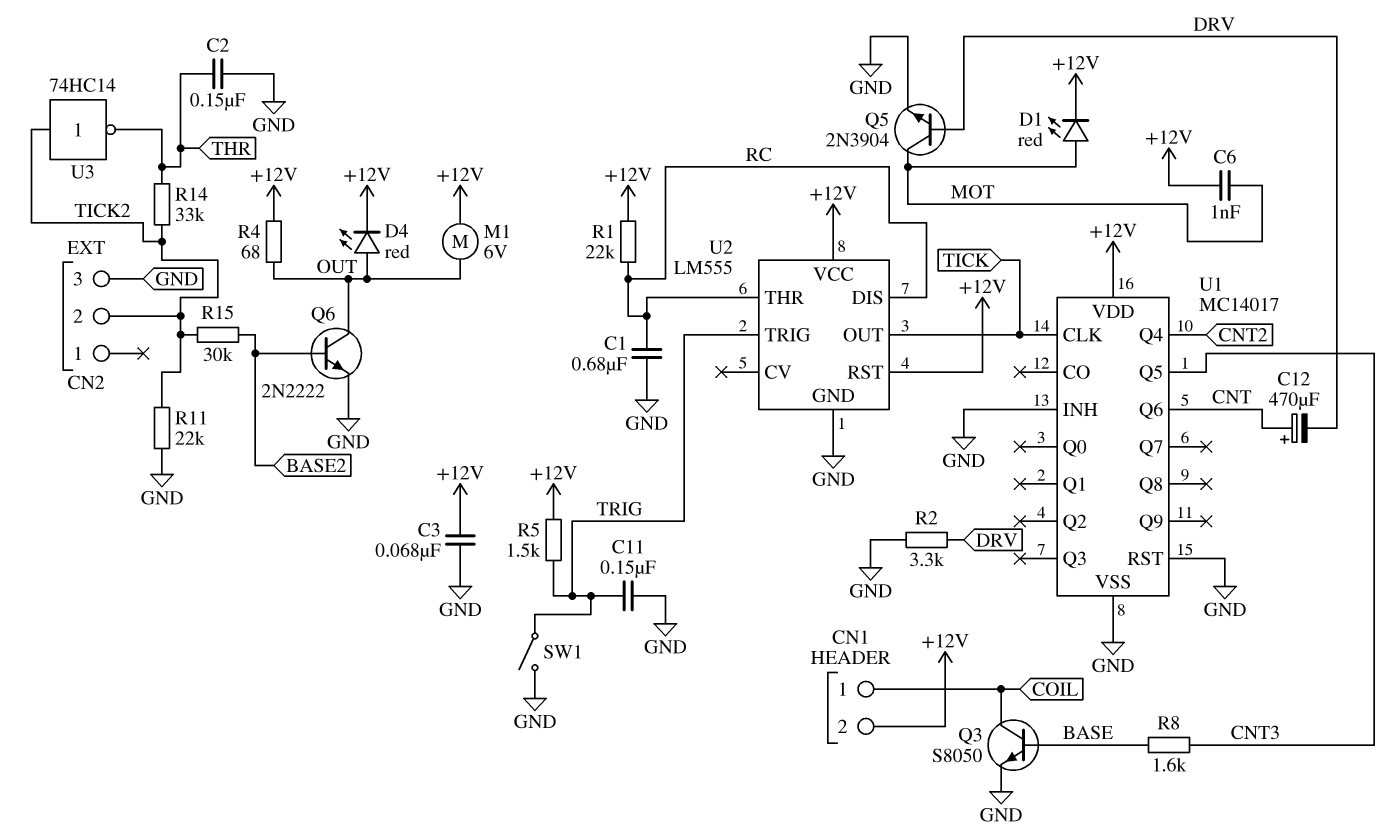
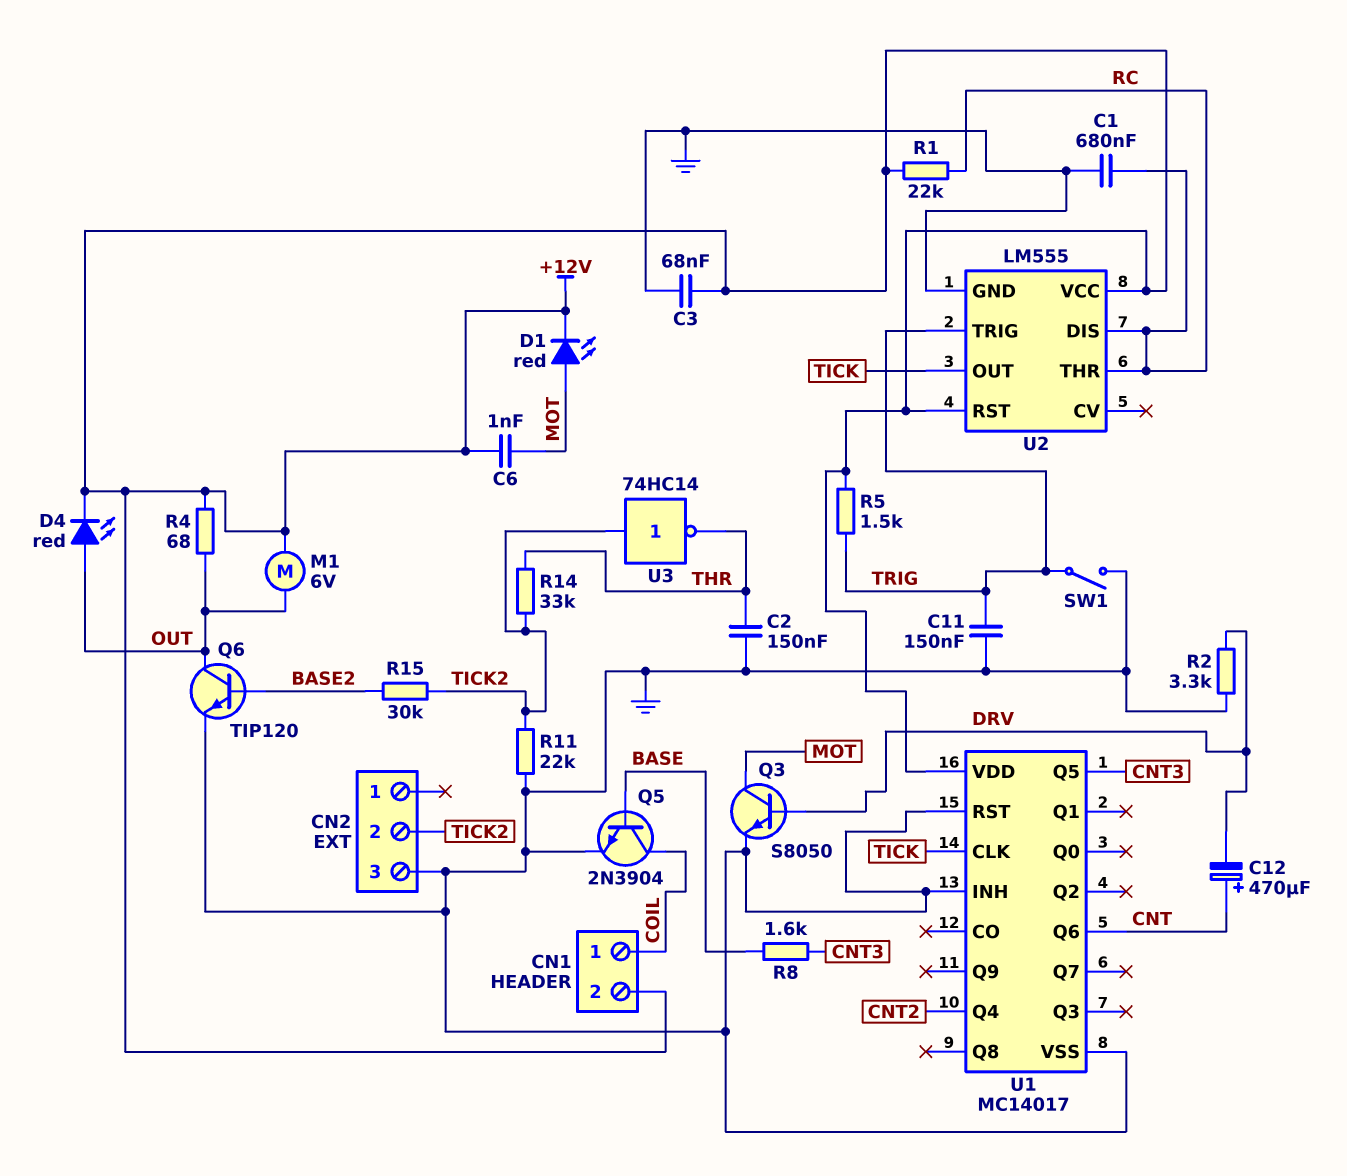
Q3: NPN S8050 (B BASE, C COIL, E GND) -> NPN S8050 (B DRV, C MOT, E GND)
Q5: NPN 2N3904 (B DRV, C MOT, E GND) -> NPN 2N3904 (B BASE, C COIL, E GND)
Q6: NPN 2N2222 (B BASE2, C OUT, E GND) -> NPN TIP120 (B BASE2, C OUT, E GND)

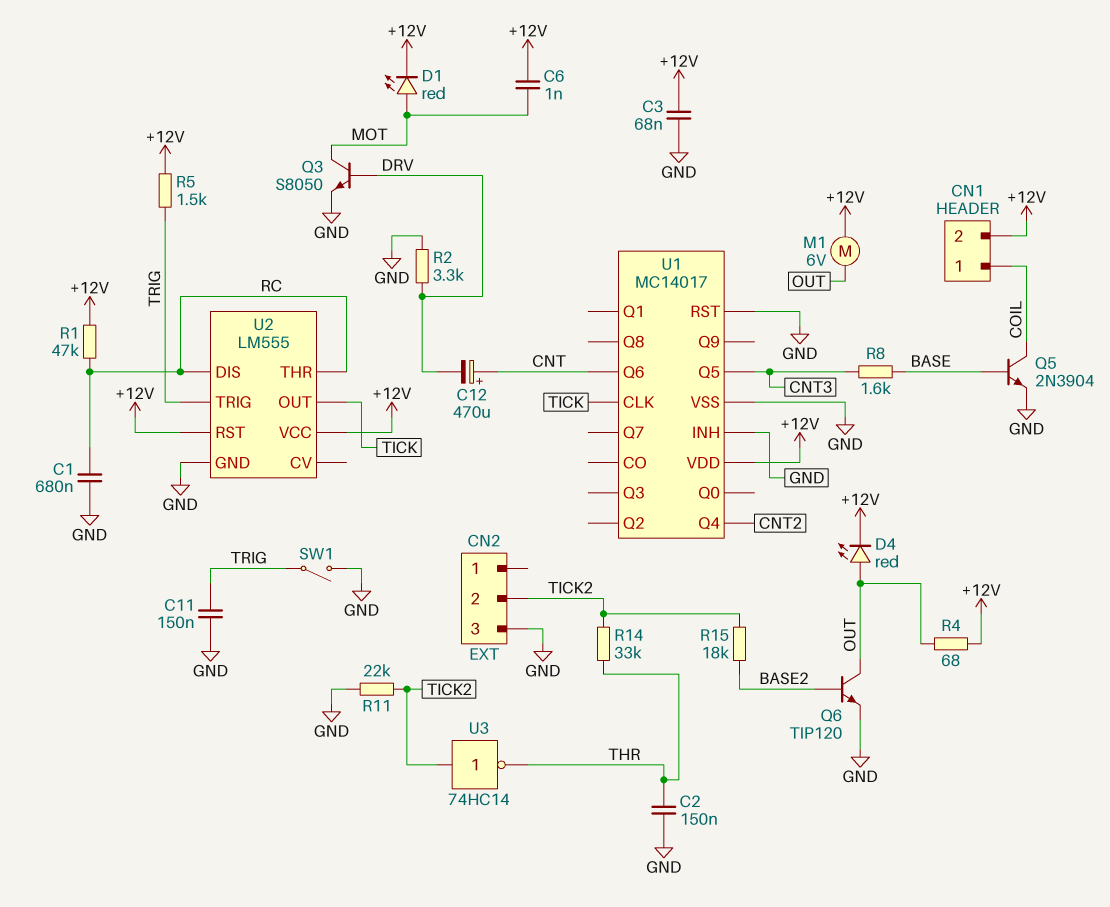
R1: 22k (+12V, RC) -> 47k (+12V, RC)
R15: 30k (BASE2, TICK2) -> 18k (BASE2, TICK2)

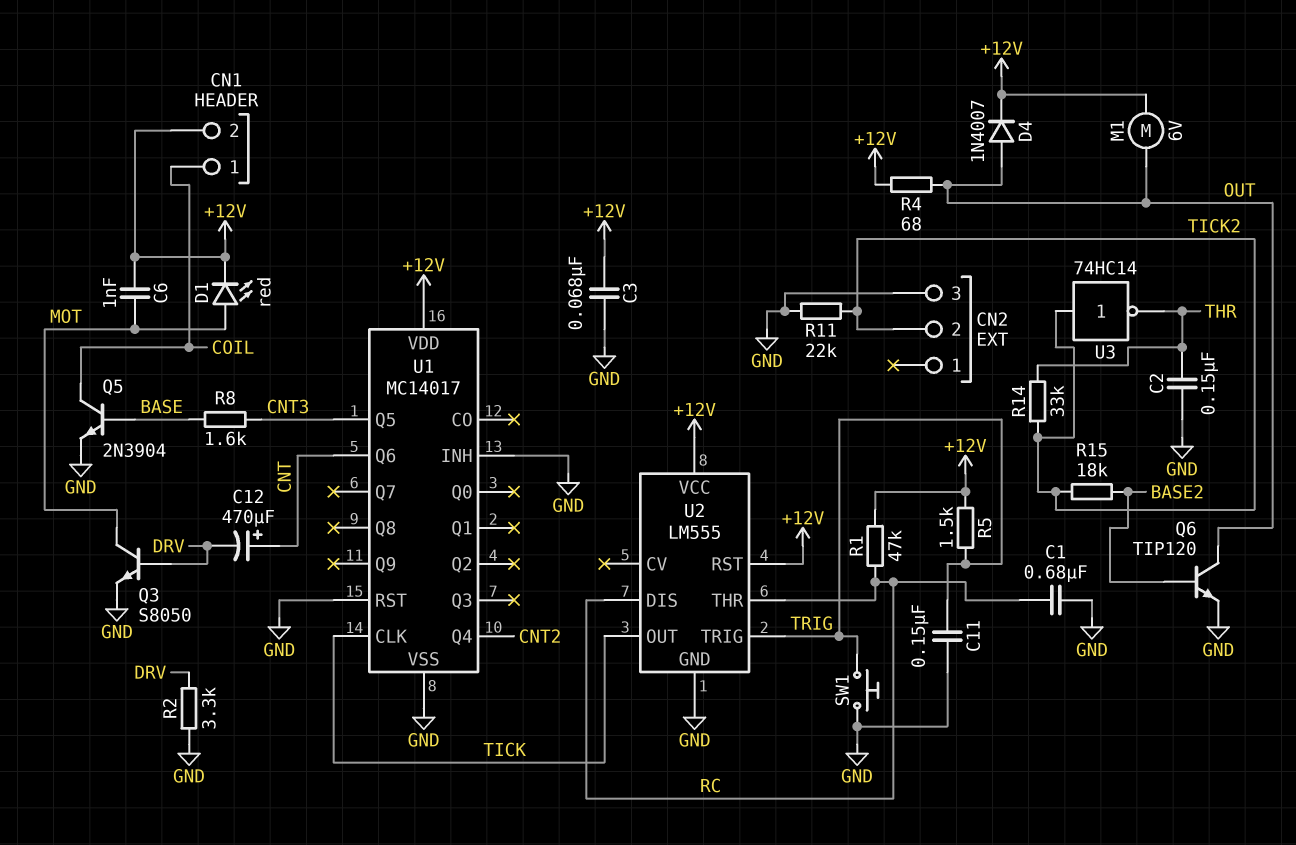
D4: LED red (A OUT, K +12V) -> diode 1N4007 (A OUT, K +12V)
SW1: switch (GND, TRIG) -> button (GND, TRIG)

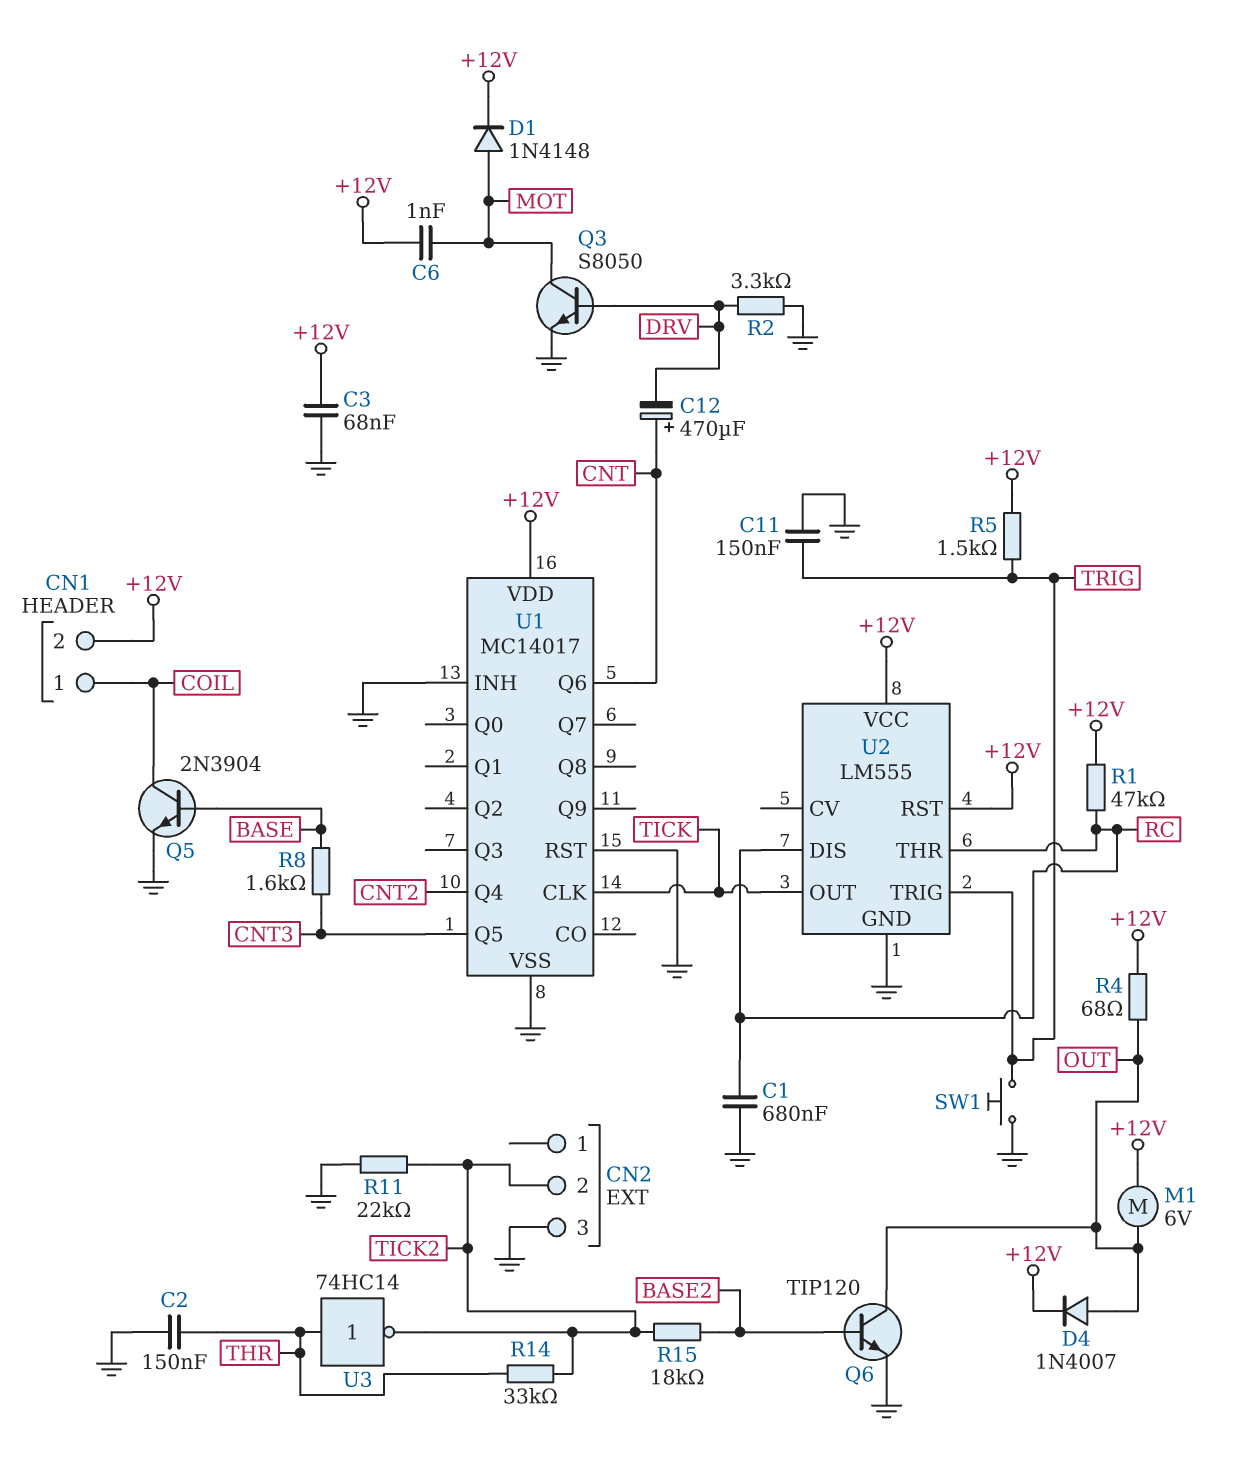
D1: LED red (A MOT, K +12V) -> diode 1N4148 (A MOT, K +12V)
U3: NOT 74HC14 (in TICK2, out THR) -> NOT 74HC14 (in THR, out TICK2)

